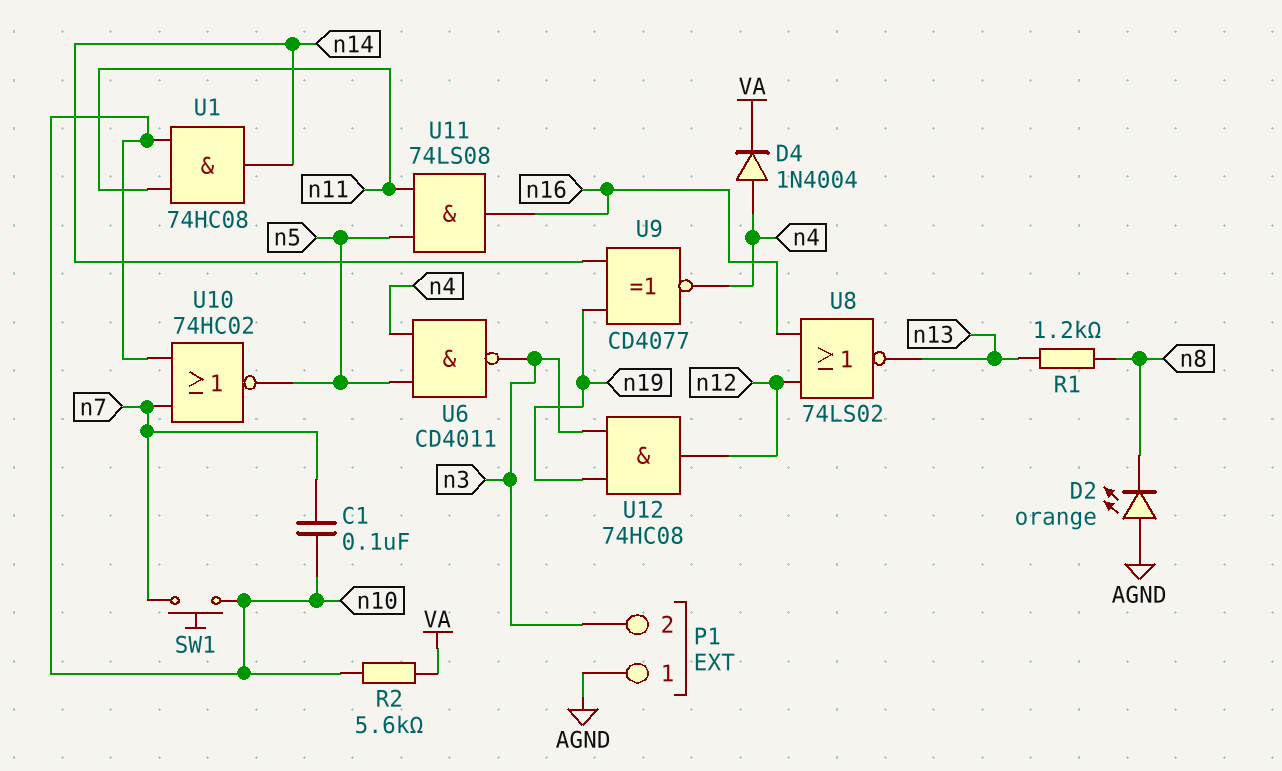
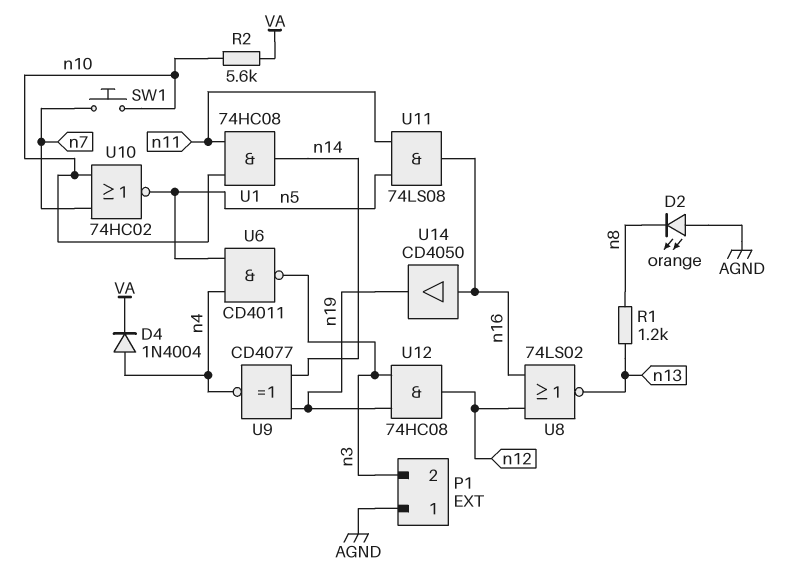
C1: 100nF (n7, n10) -> none
U14: none -> buffer CD4050 (in n16, out n19)

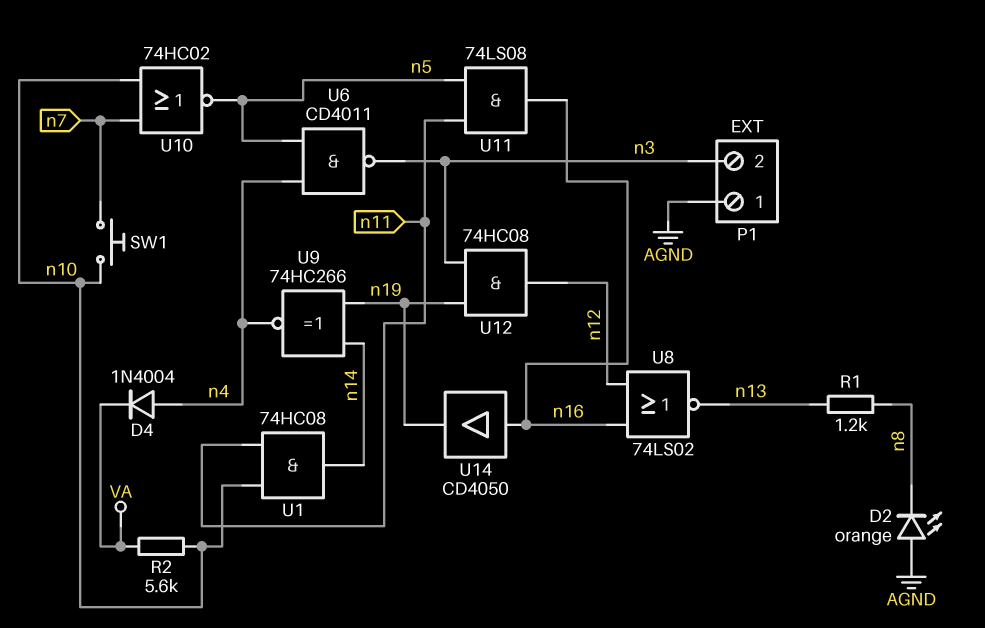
U9: XNOR CD4077 (in n14, in n19, out n4) -> XNOR 74HC266 (in n14, in n19, out n4)

